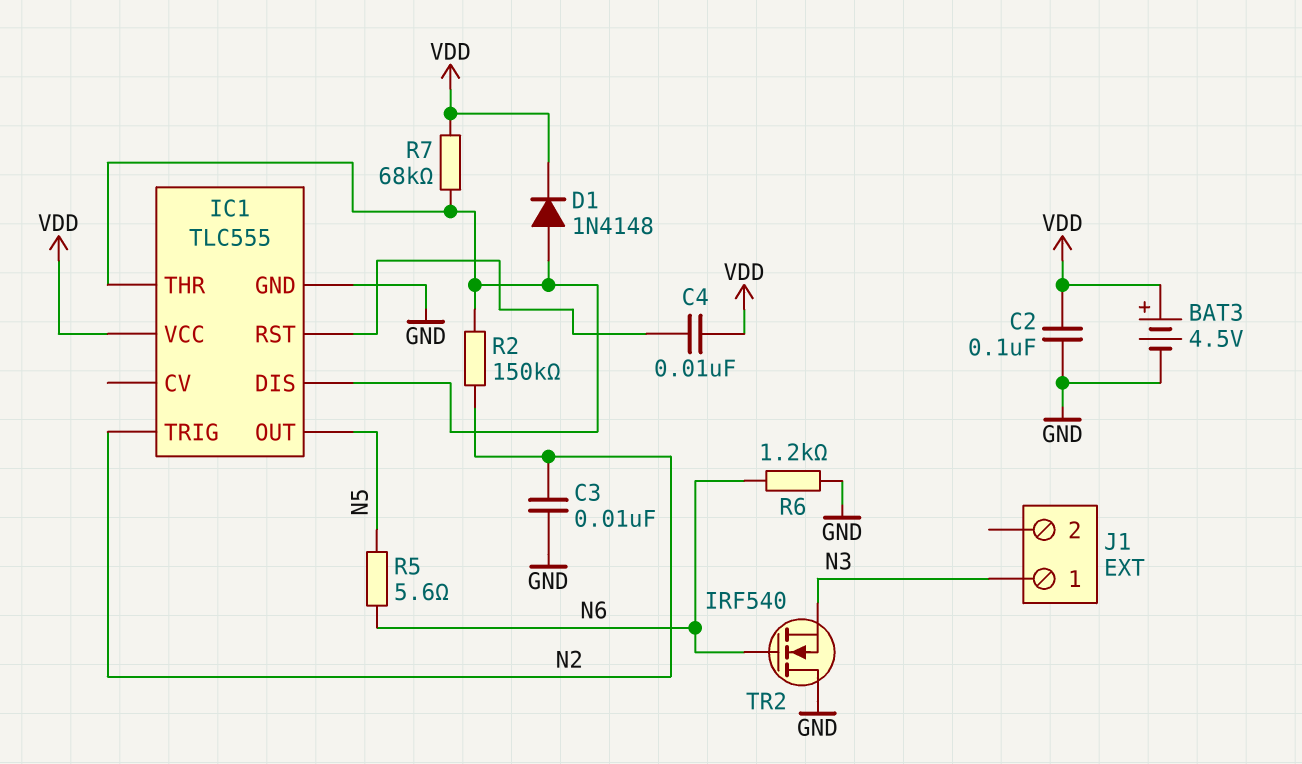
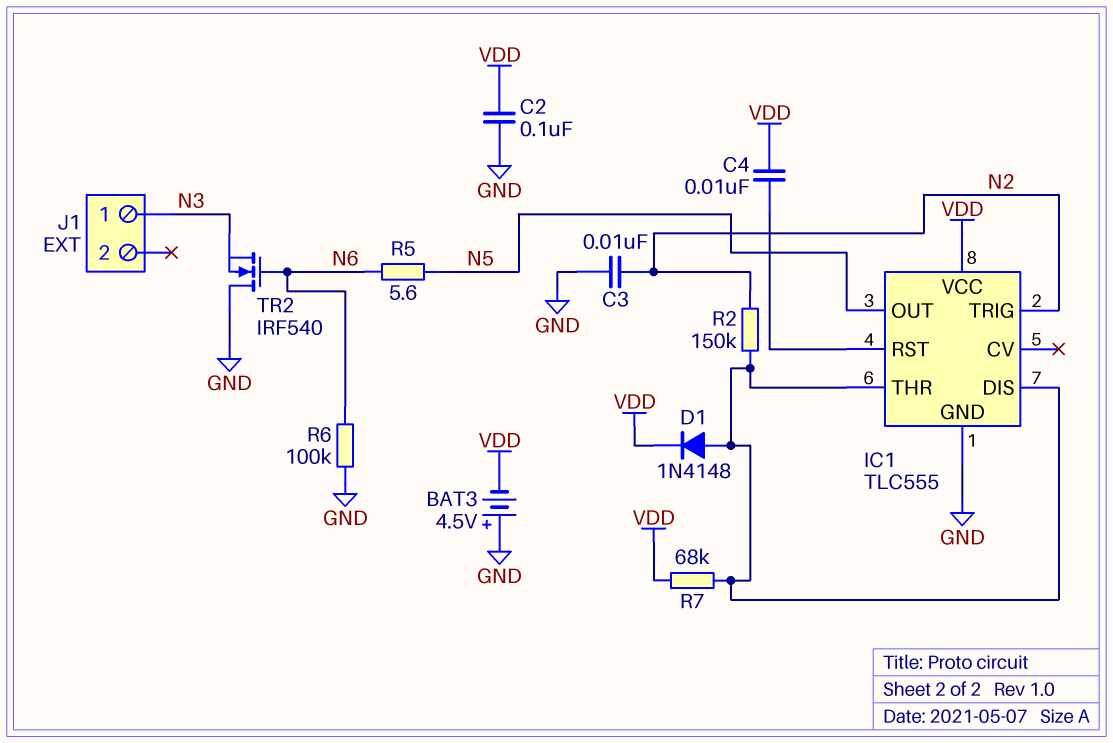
BAT3: 4.5V (plus VDD, minus GND) -> 4.5V (plus GND, minus VDD)
R6: 1.2k (GND, N6) -> 100k (GND, N6)

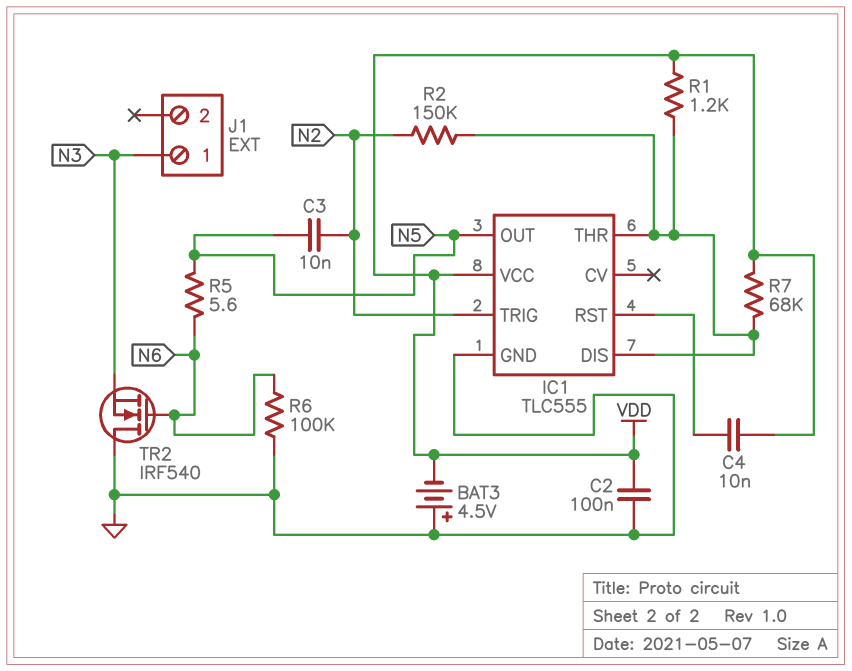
C3: 10nF (GND, N2) -> 10nF (N2, N5)
D1: diode 1N4148 (A IC1/DIS, K VDD) -> none
R1: none -> 1.2k (IC1/DIS, VDD)

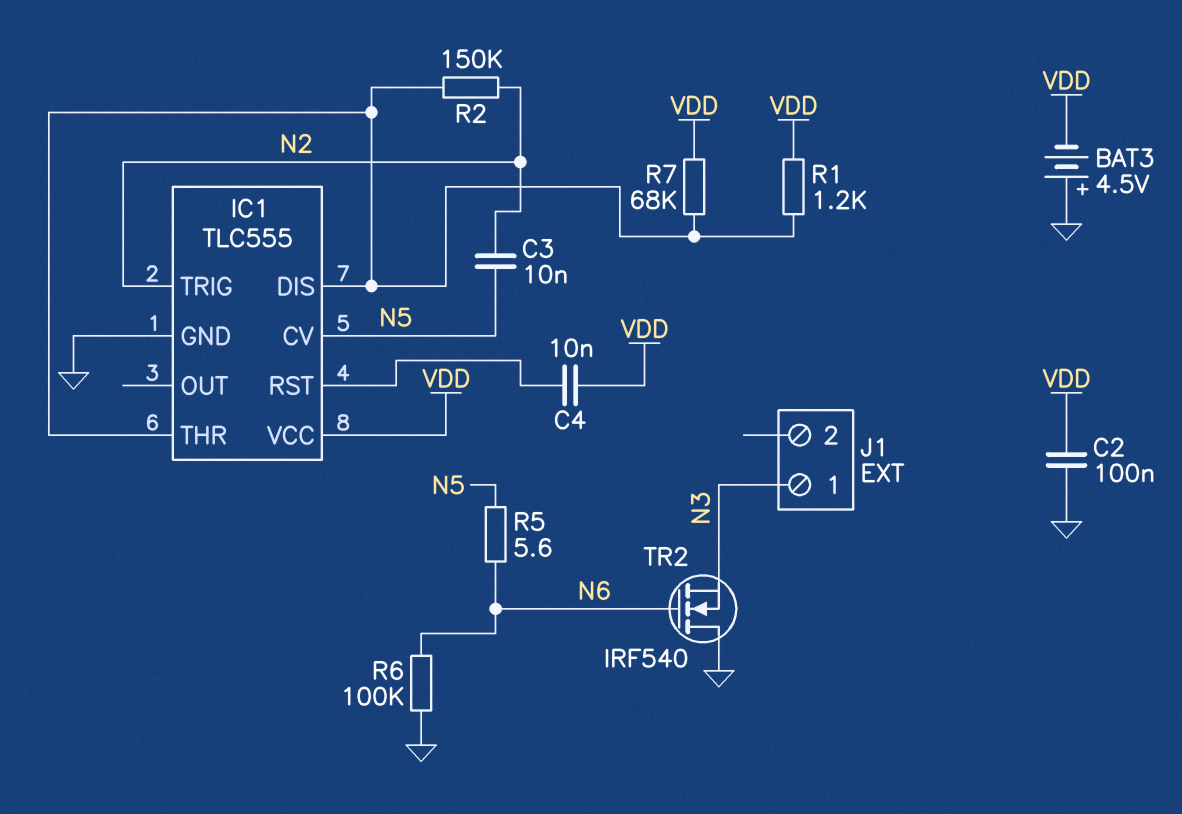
IC1 pin CV: none -> N5
IC1 pin OUT: N5 -> none

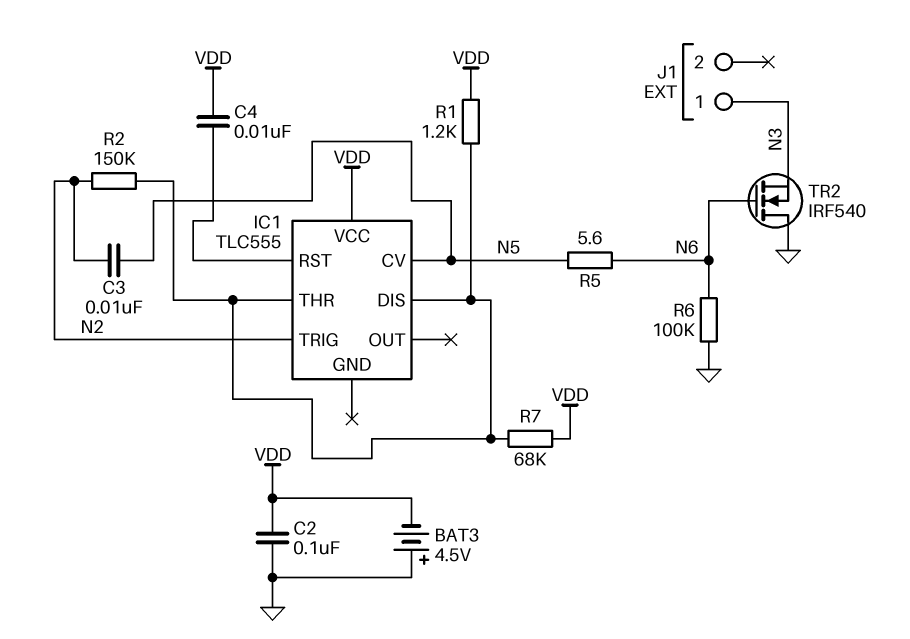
IC1 pin GND: GND -> none

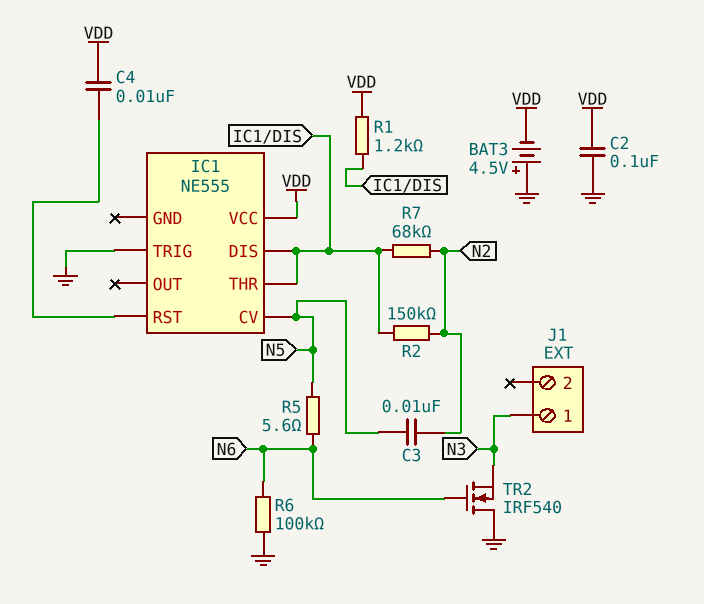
IC1: TLC555 -> NE555
IC1 pin TRIG: N2 -> GND
R7: 68k (IC1/DIS, VDD) -> 68k (IC1/DIS, N2)

